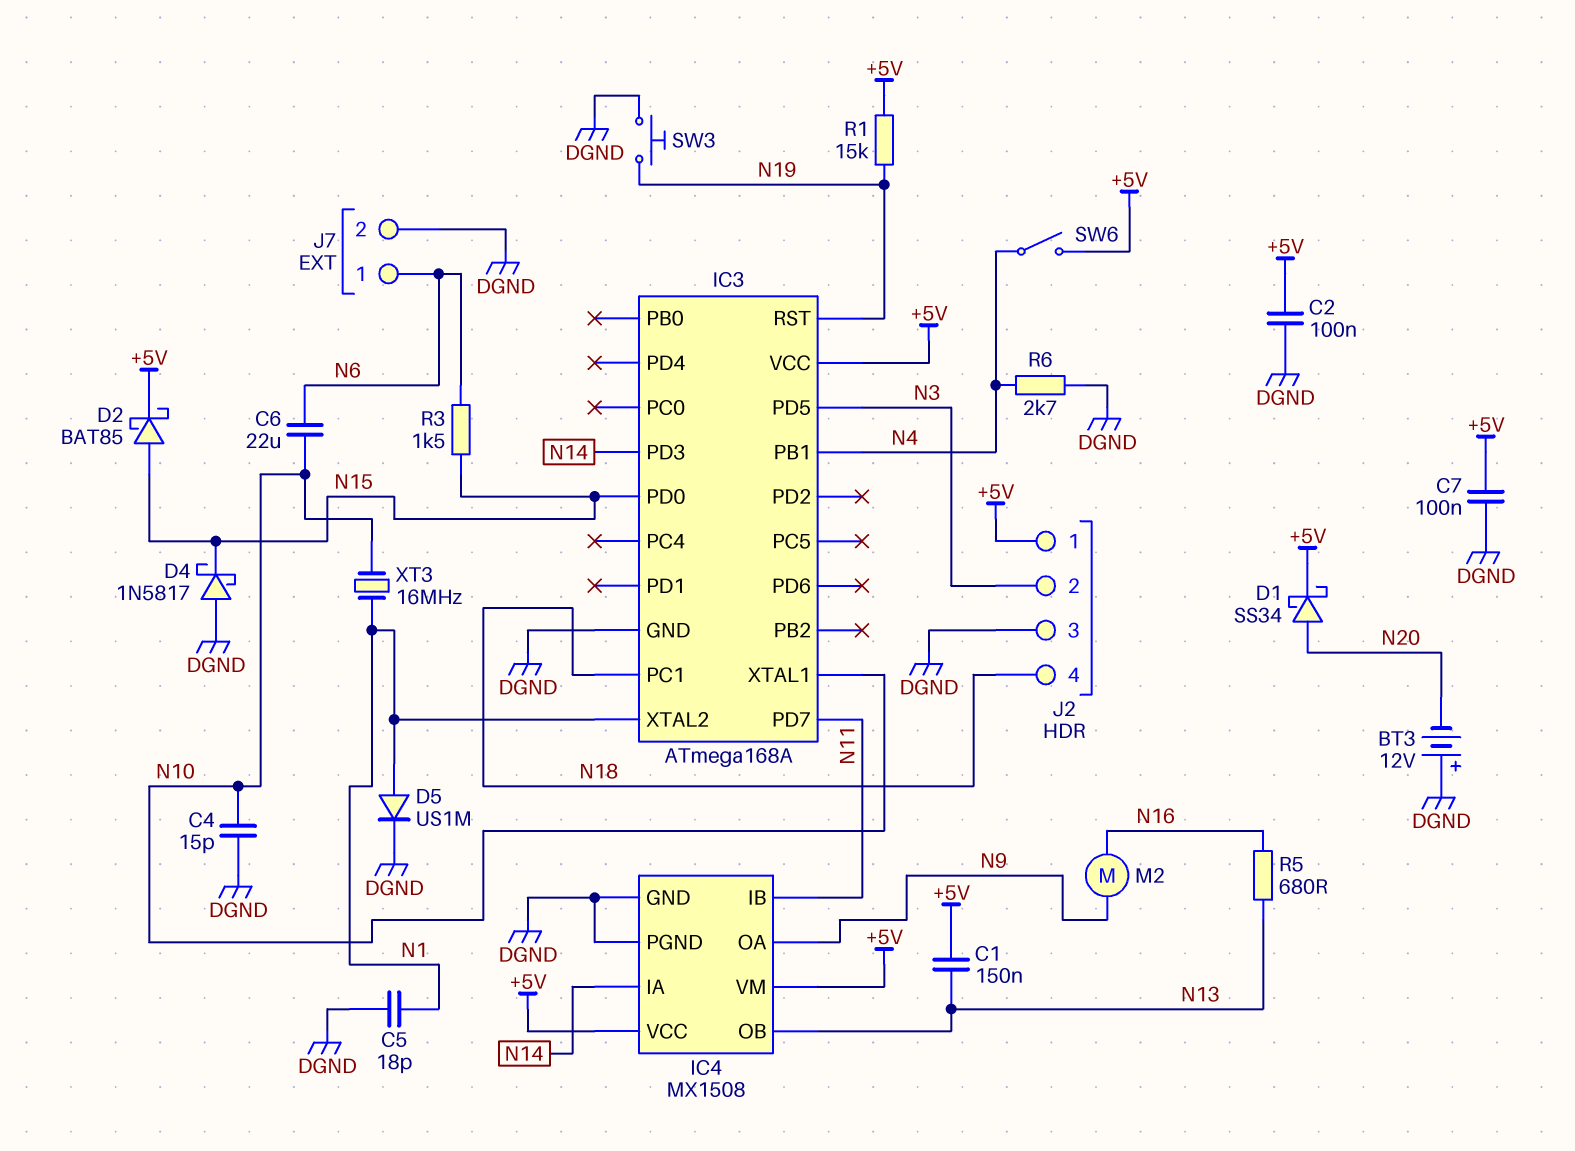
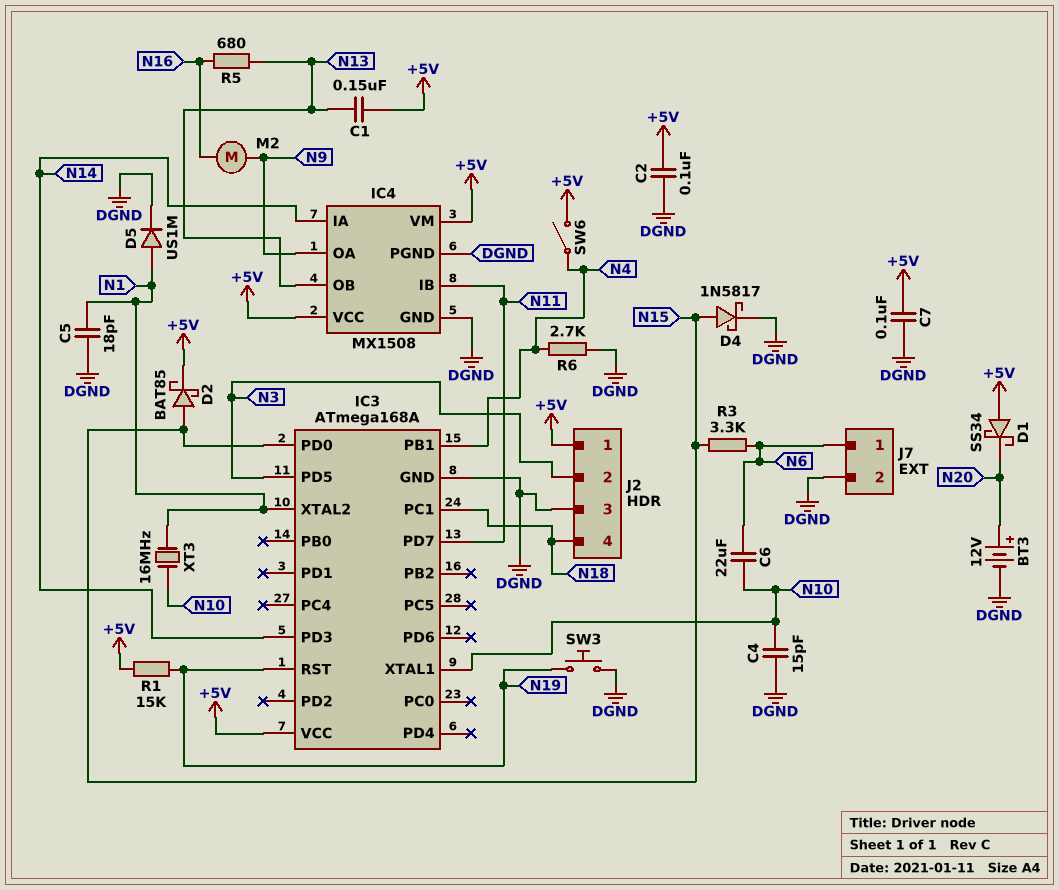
BT3: 12V (plus DGND, minus N20) -> 12V (plus N20, minus DGND)
D1: schottky SS34 (A N20, K +5V) -> schottky SS34 (A +5V, K N20)
D4: schottky 1N5817 (A DGND, K N15) -> schottky 1N5817 (A N15, K DGND)
R3: 1.5k (N6, N15) -> 3.3k (N6, N15)

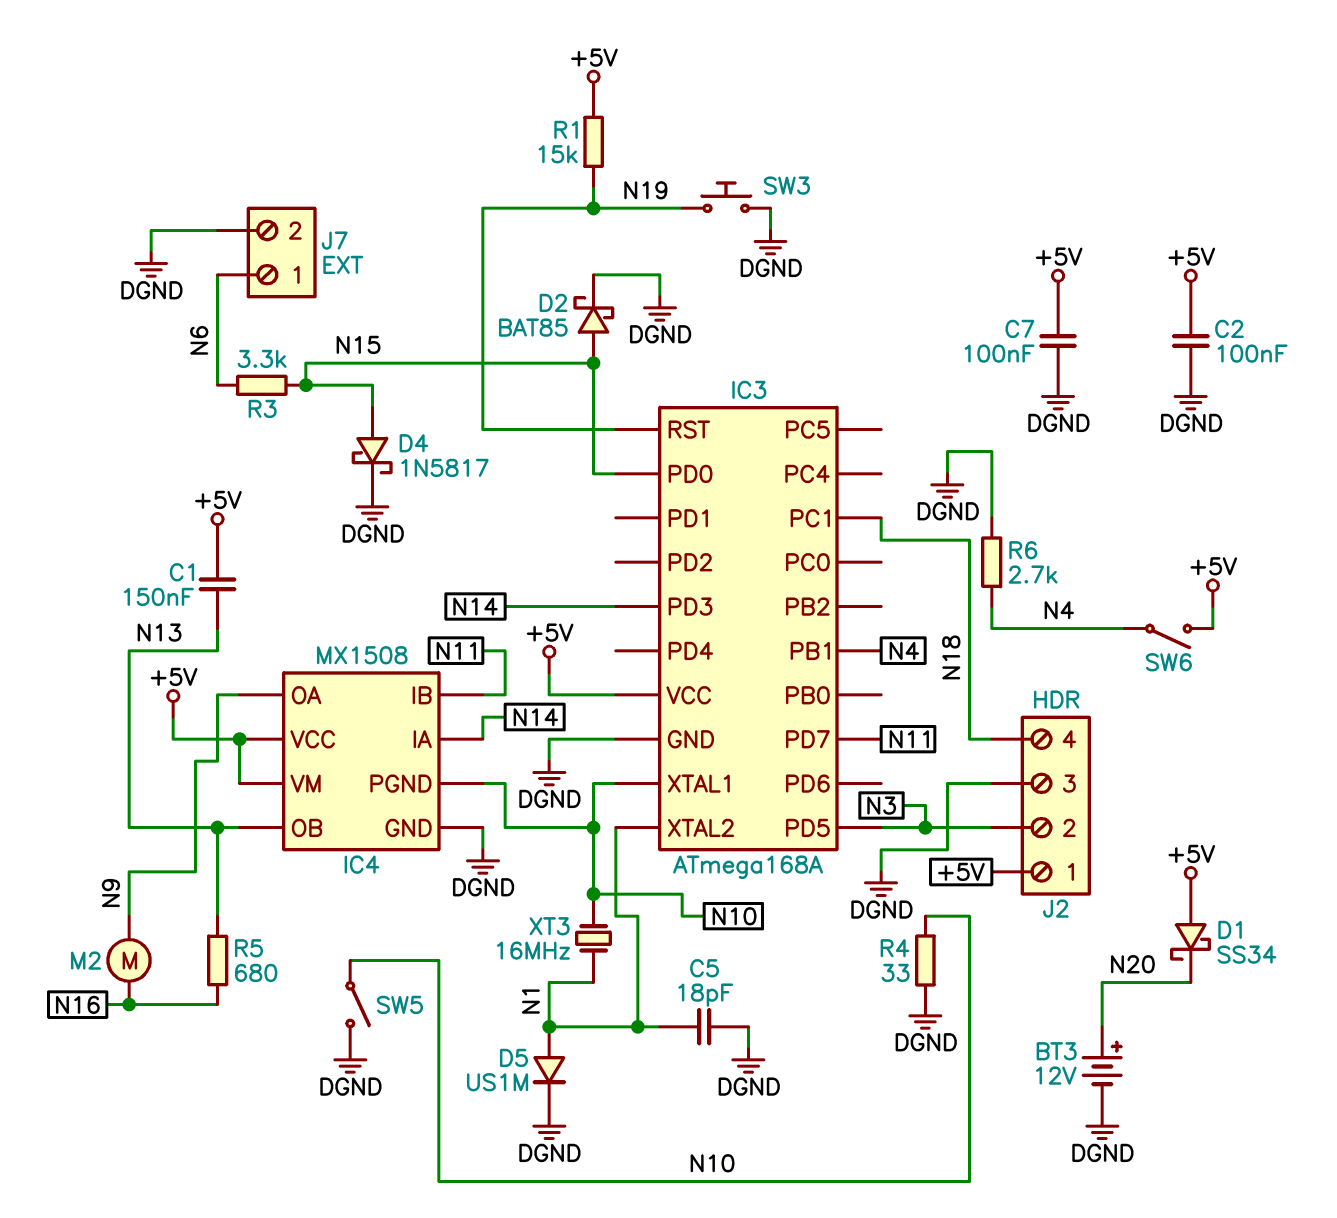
C4: 15pF (DGND, N10) -> none
C6: 22uF (N6, N10) -> none
D2: schottky BAT85 (A N15, K +5V) -> schottky BAT85 (A N15, K DGND)
IC4 pin PGND: DGND -> N10
R4: none -> 33 (DGND, N10)
SW5: none -> switch (DGND, N10)

